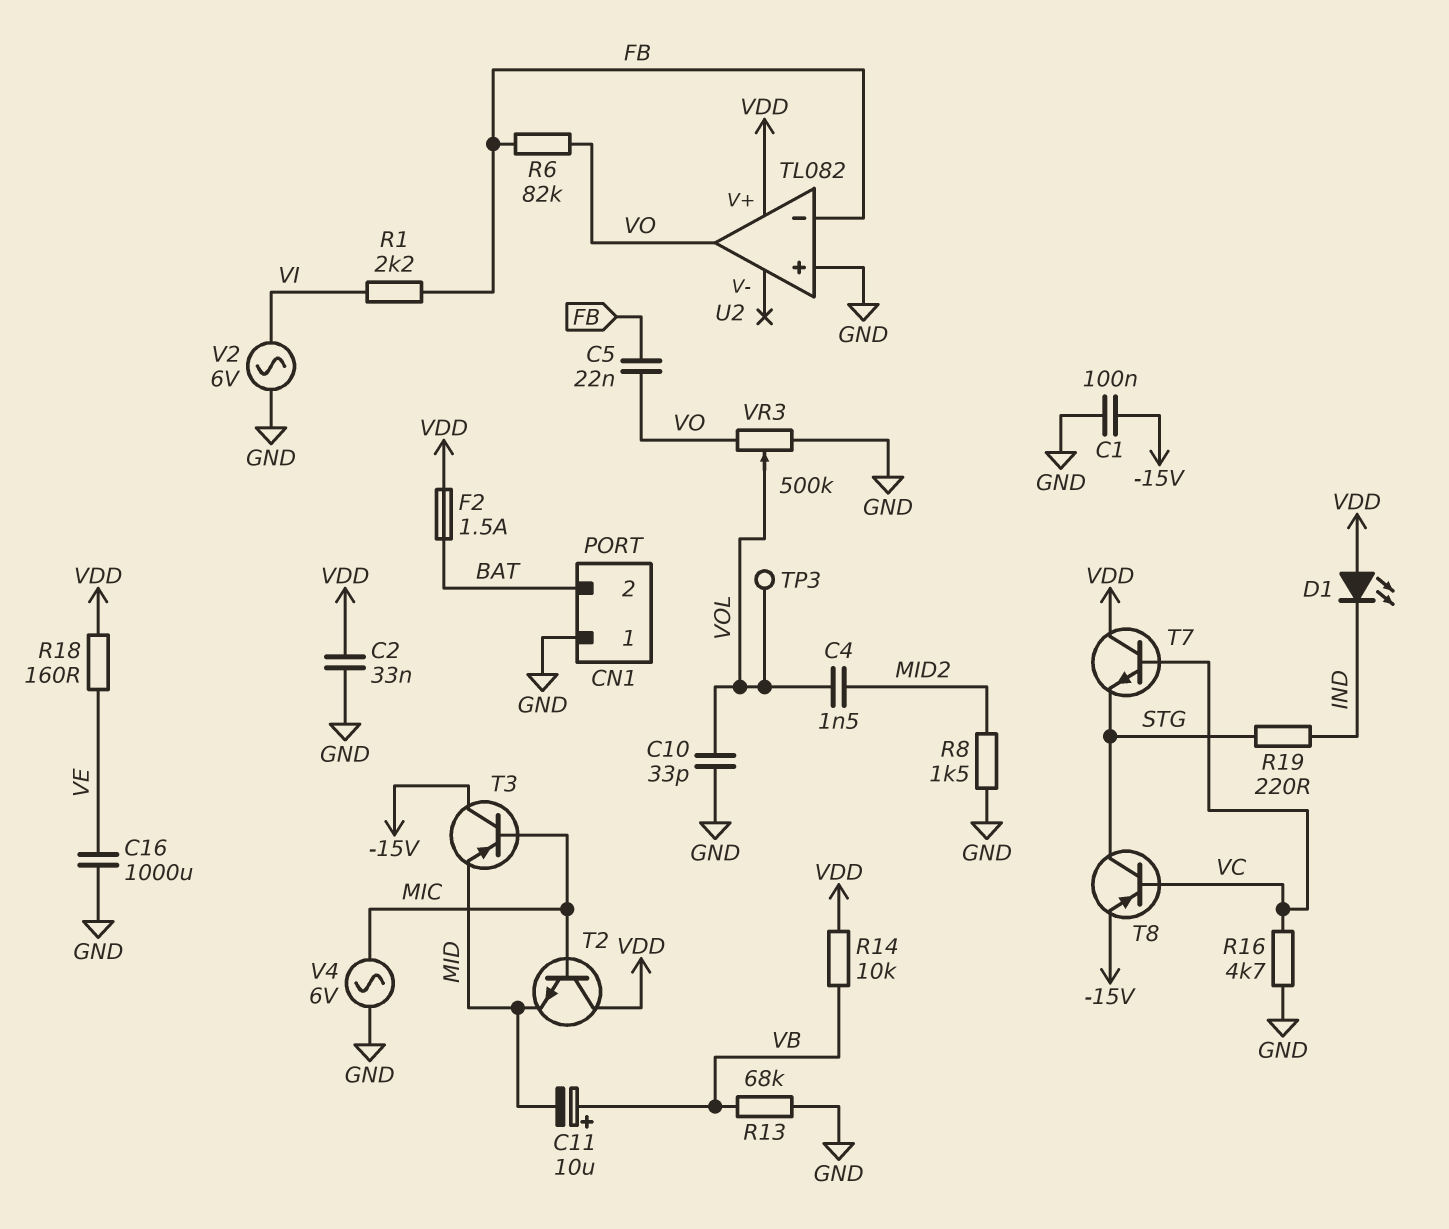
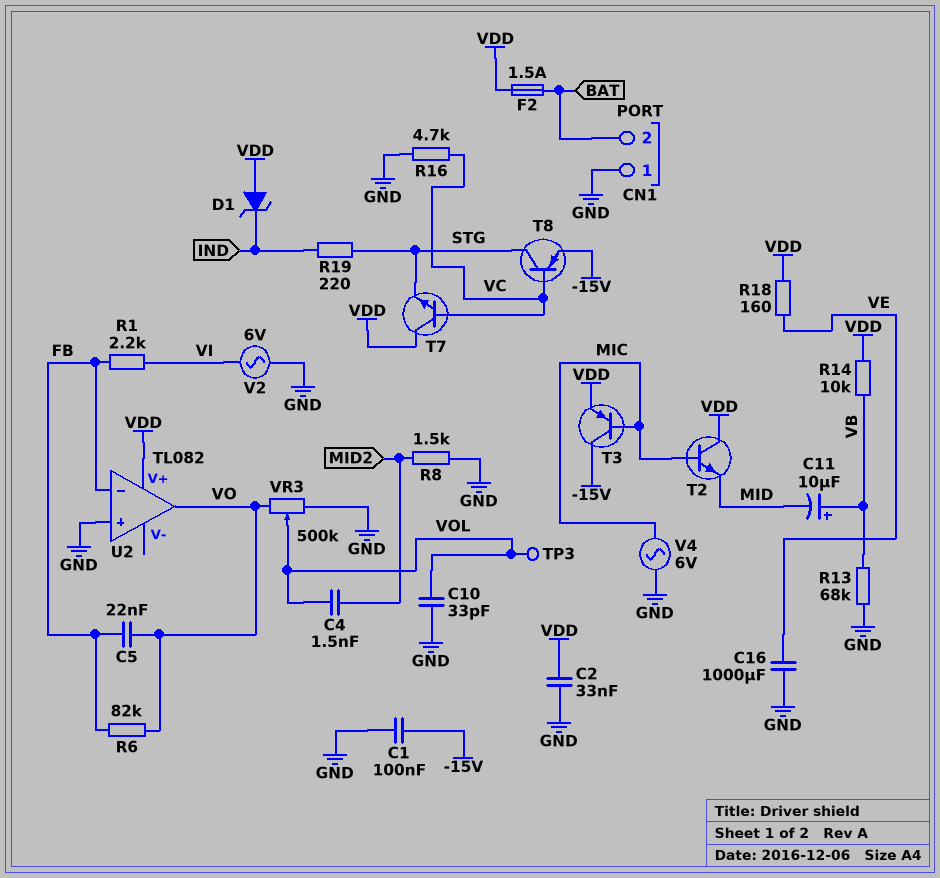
D1: LED (A VDD, K IND) -> zener (A VDD, K IND)
T3: PNP (B MIC, C -15V, E MID) -> PNP (B MIC, C -15V, E VDD)

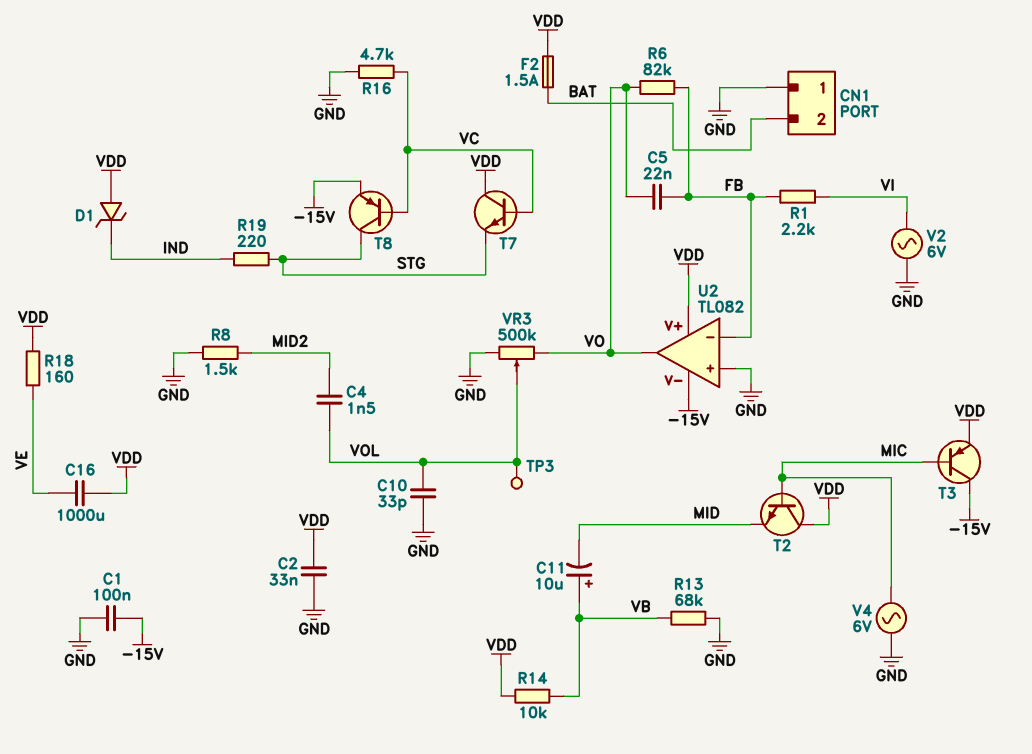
C16: 1000uF (GND, VE) -> 1000uF (VDD, VE)
U2 pin V-: none -> -15V

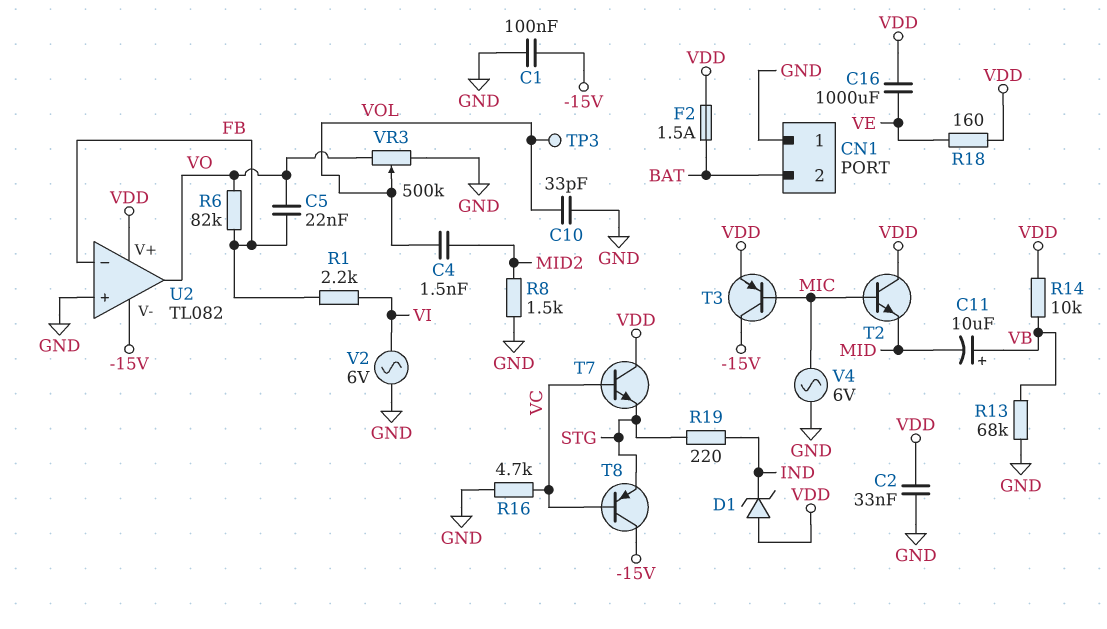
T8: PNP (B VC, C STG, E -15V) -> PNP (B VC, C -15V, E STG)

